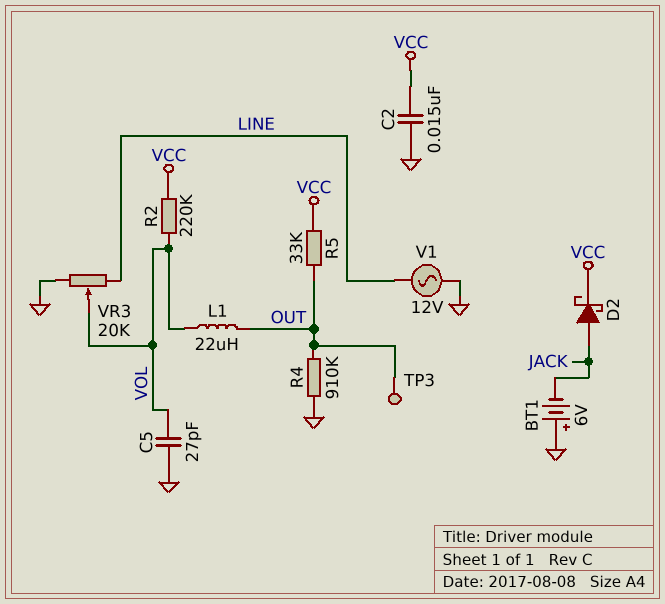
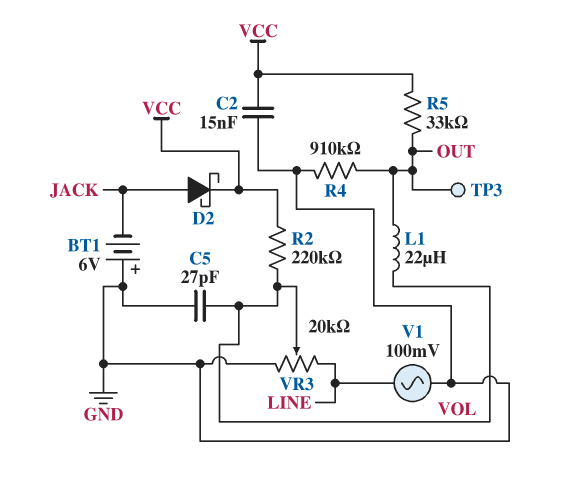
V1: AC 12V (GND, LINE) -> AC 100mV (GND, LINE)

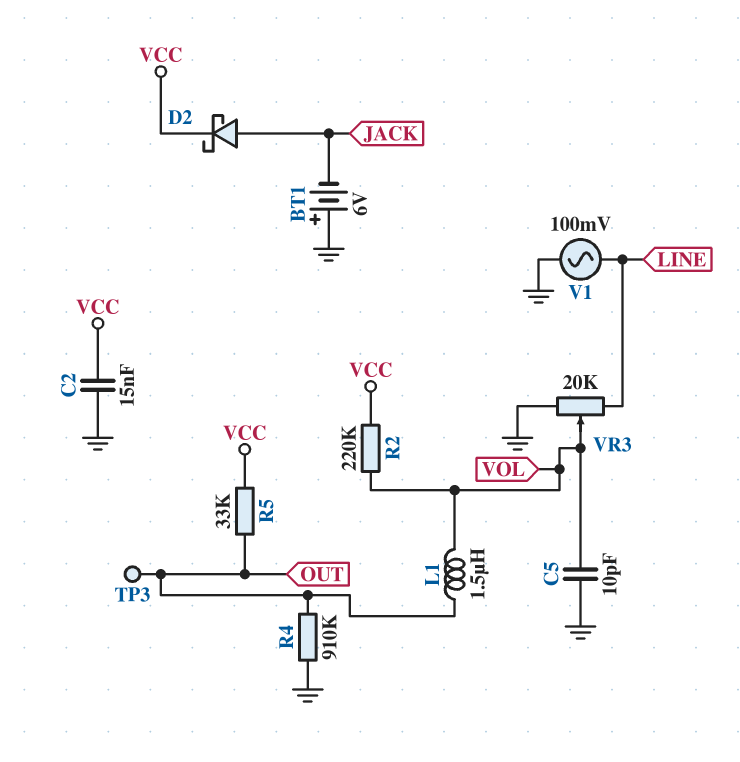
C5: 27pF (GND, VOL) -> 10pF (GND, VOL)
L1: 22uH (OUT, VOL) -> 1.5uH (OUT, VOL)

